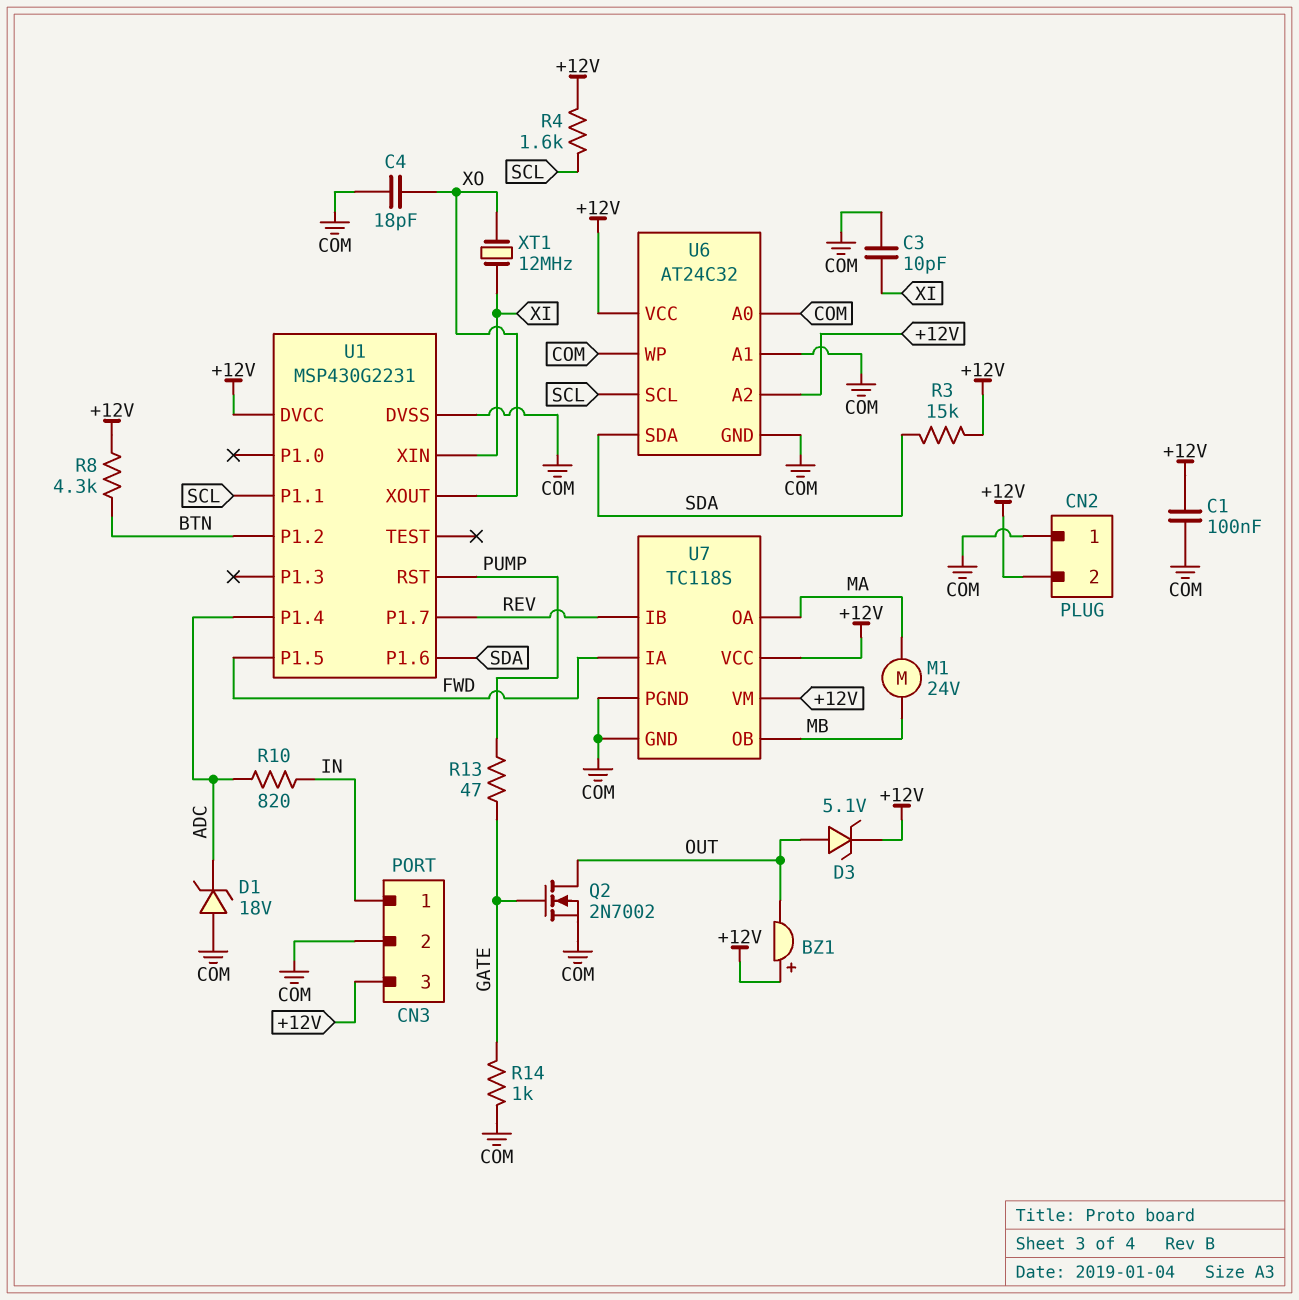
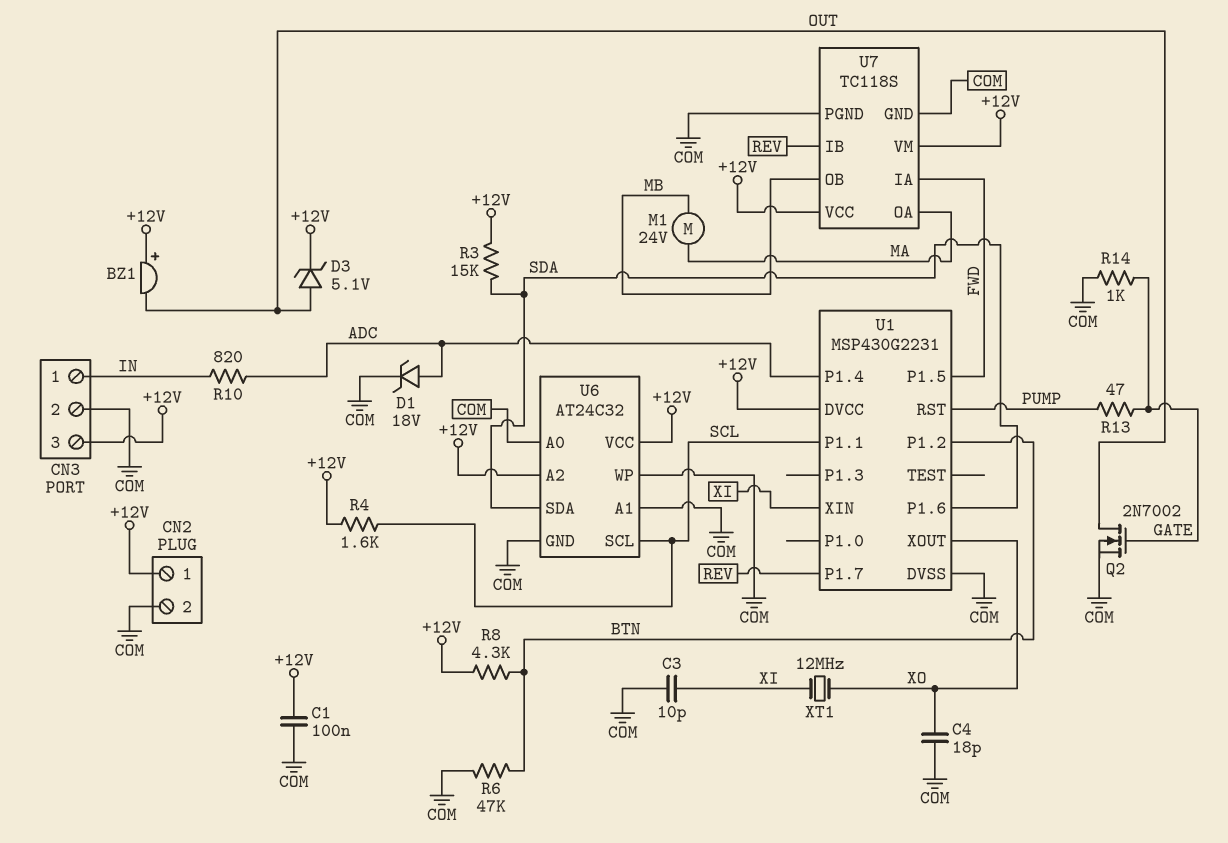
CN2 pin 1: COM -> +12V
CN2 pin 2: +12V -> COM
D1: zener 18V (A COM, K ADC) -> zener 18V (A ADC, K COM)
R6: none -> 47k (BTN, COM)

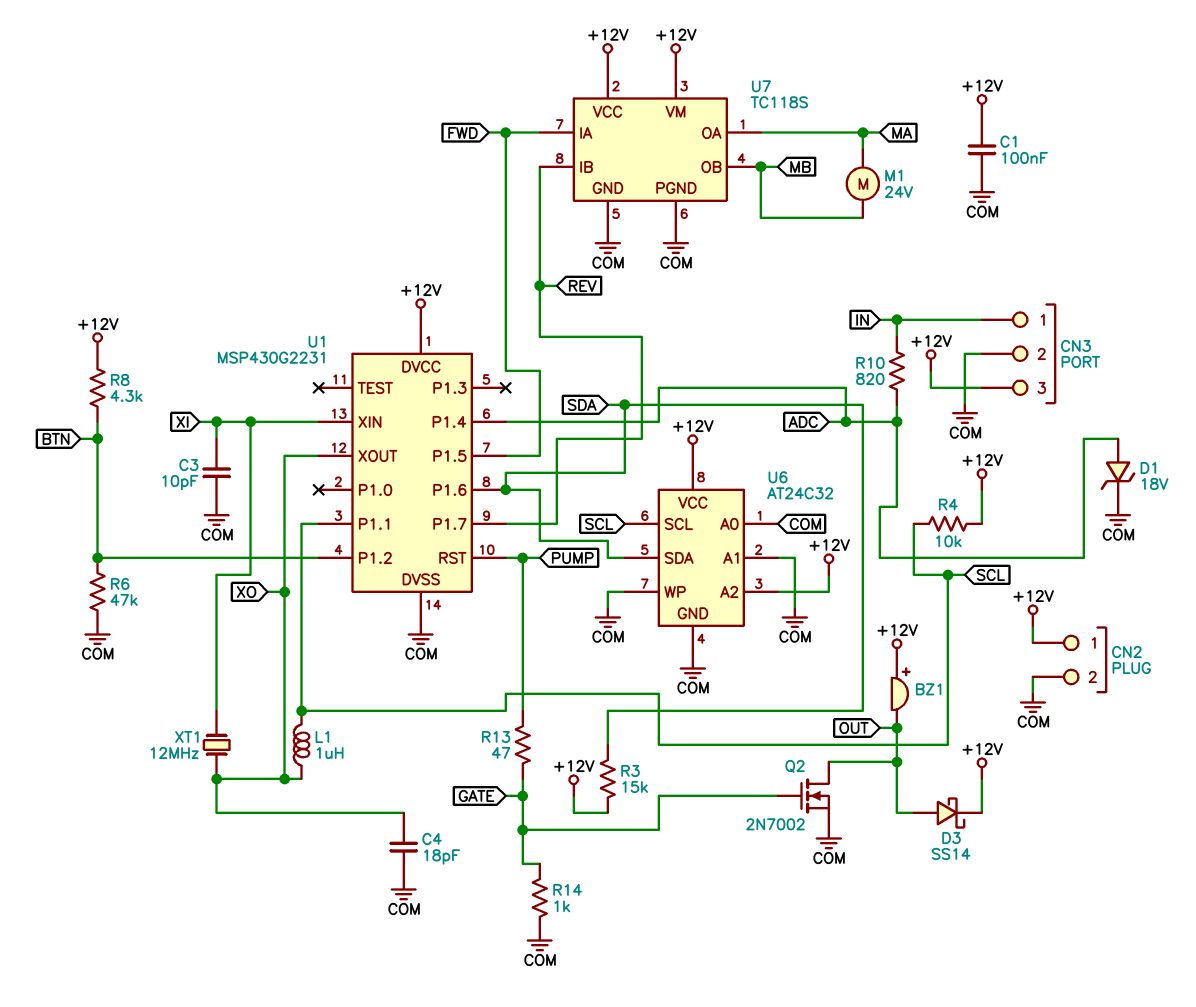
D3: zener 5.1V (A OUT, K +12V) -> schottky SS14 (A OUT, K +12V)
L1: none -> 1uH (SCL, XO)
R4: 1.6k (+12V, SCL) -> 10k (+12V, SCL)

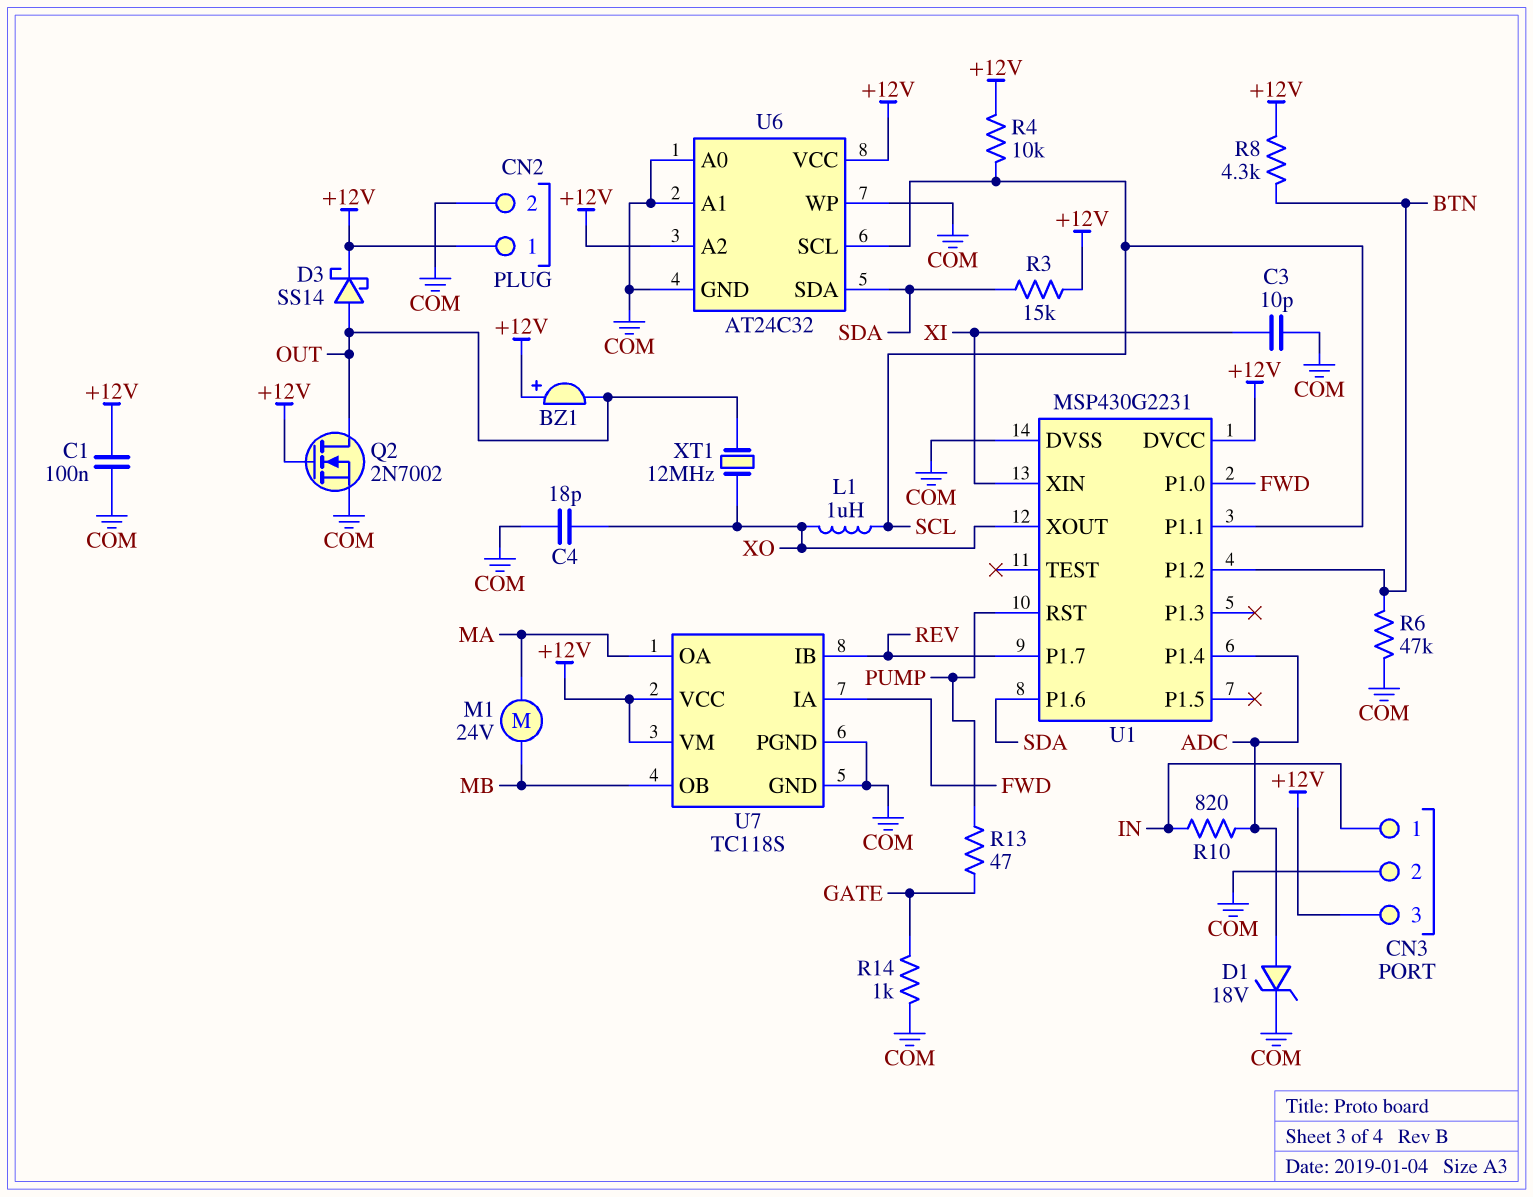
Q2: NMOS 2N7002 (G GATE, D OUT, S COM) -> NMOS 2N7002 (G +12V, D OUT, S COM)
U1 pin P1.0: none -> FWD
U1 pin P1.5: FWD -> none
XT1: 12MHz (XI, XO) -> 12MHz (OUT, XO)

